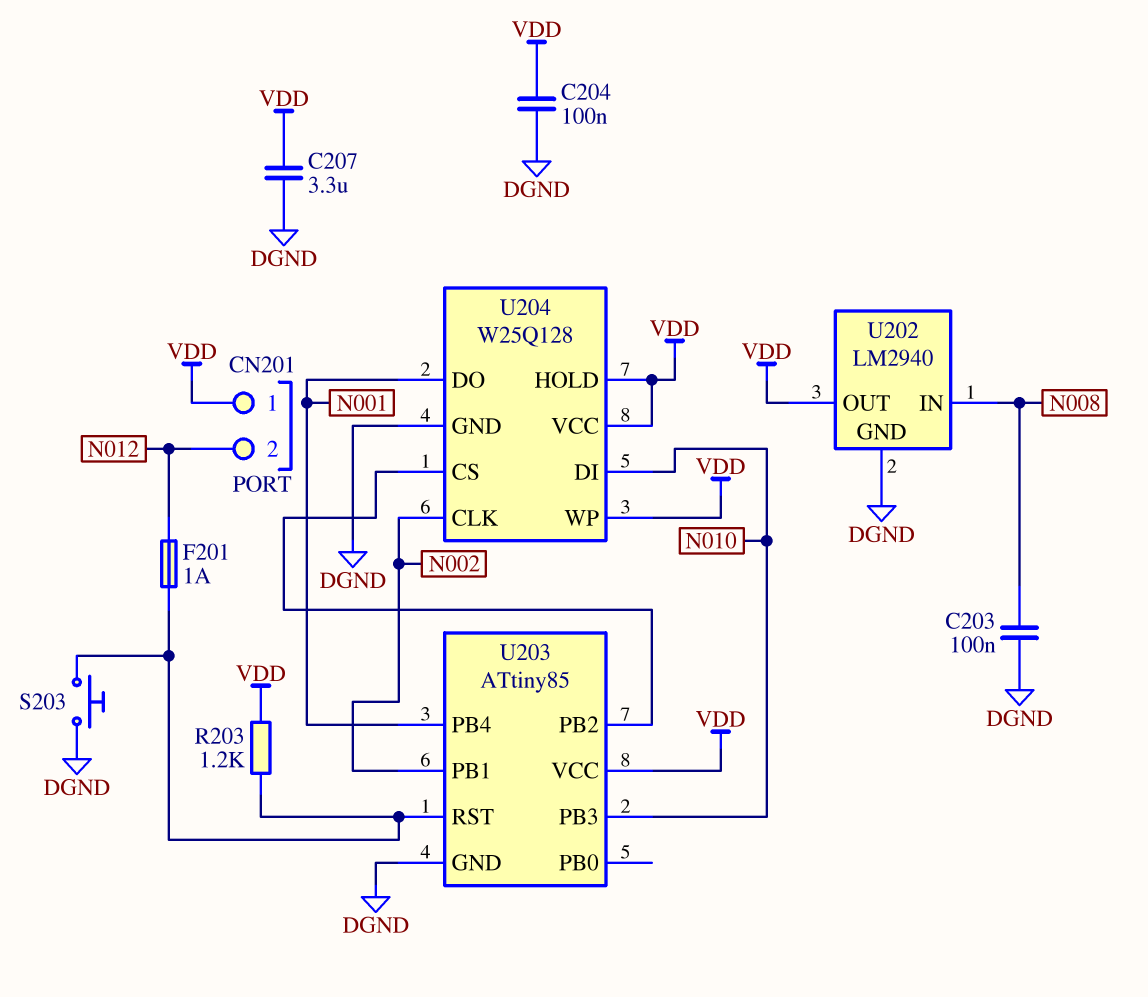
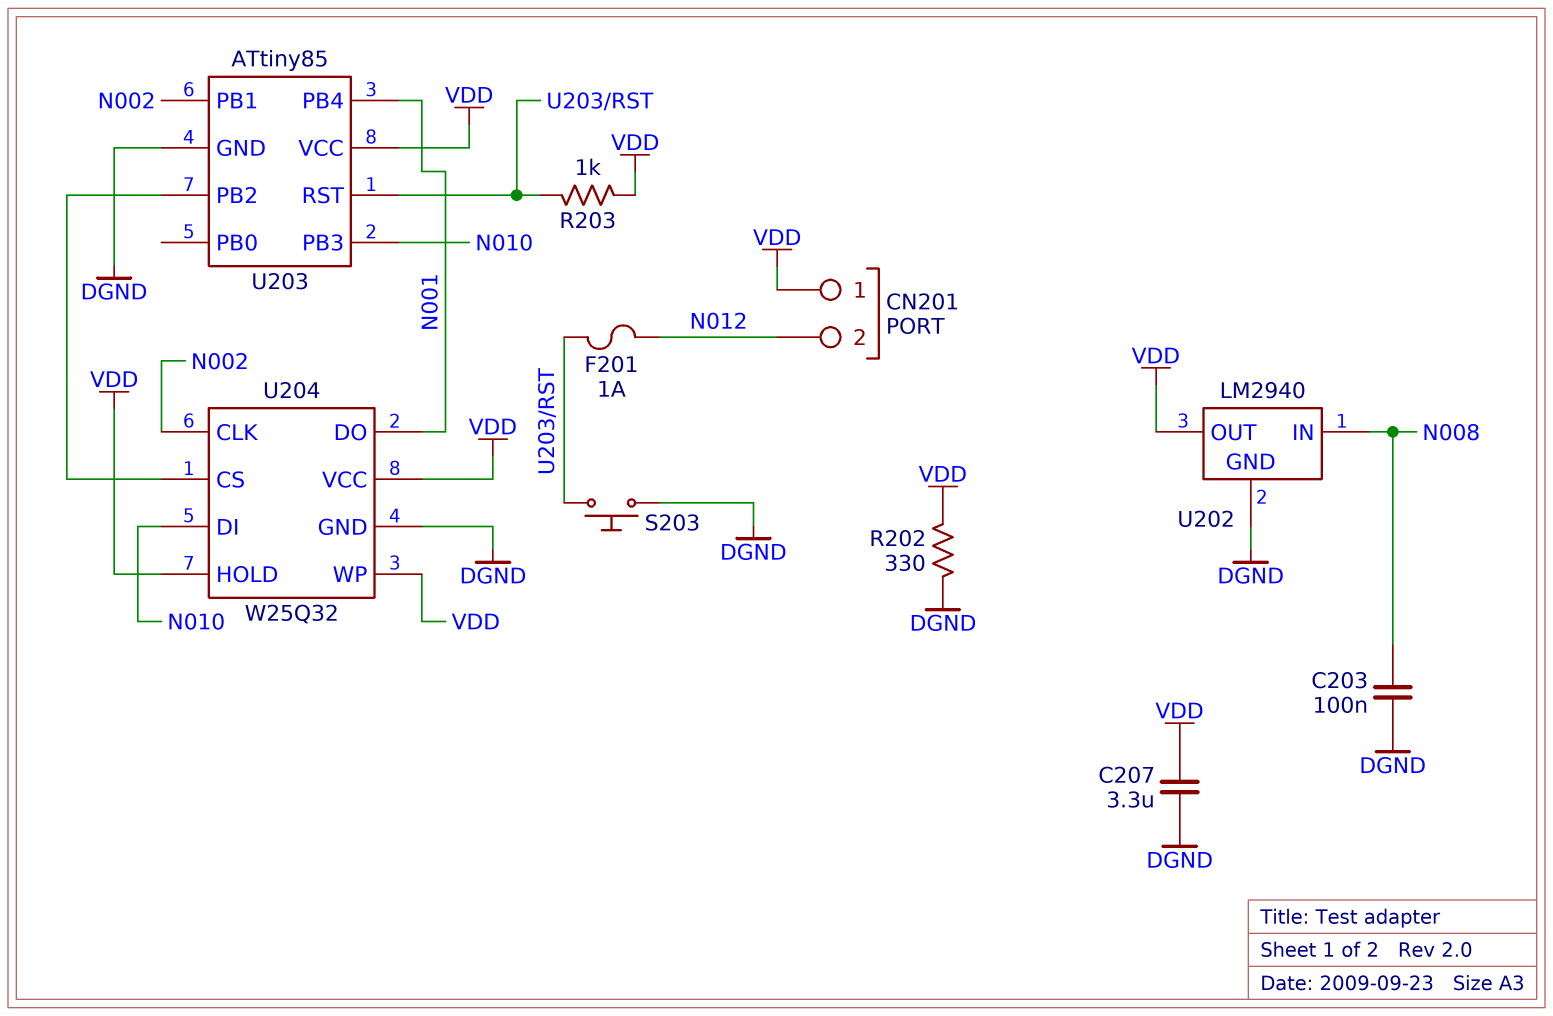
C204: 100nF (DGND, VDD) -> none
R202: none -> 330 (DGND, VDD)
R203: 1.2k (U203/RST, VDD) -> 1k (U203/RST, VDD)
U204: W25Q128 -> W25Q32

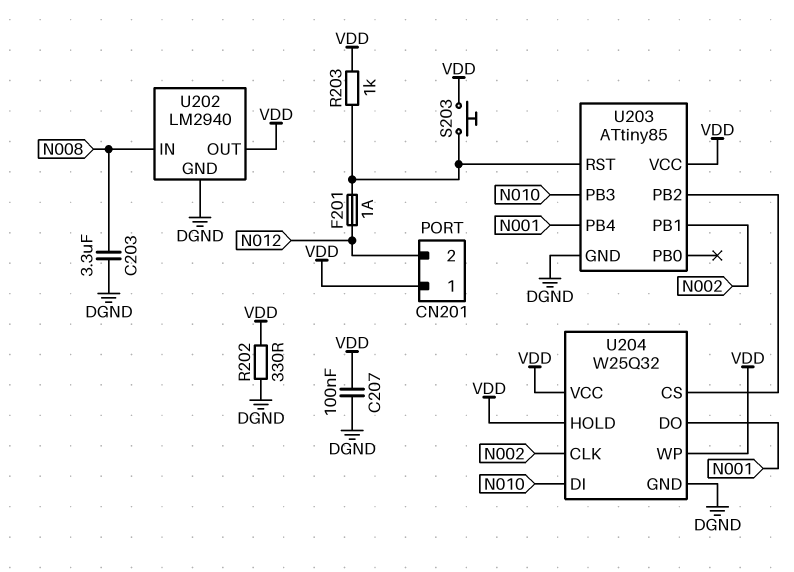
C203: 100nF (DGND, N008) -> 3.3uF (DGND, N008)
C207: 3.3uF (DGND, VDD) -> 100nF (DGND, VDD)
S203: button (DGND, U203/RST) -> button (U203/RST, VDD)

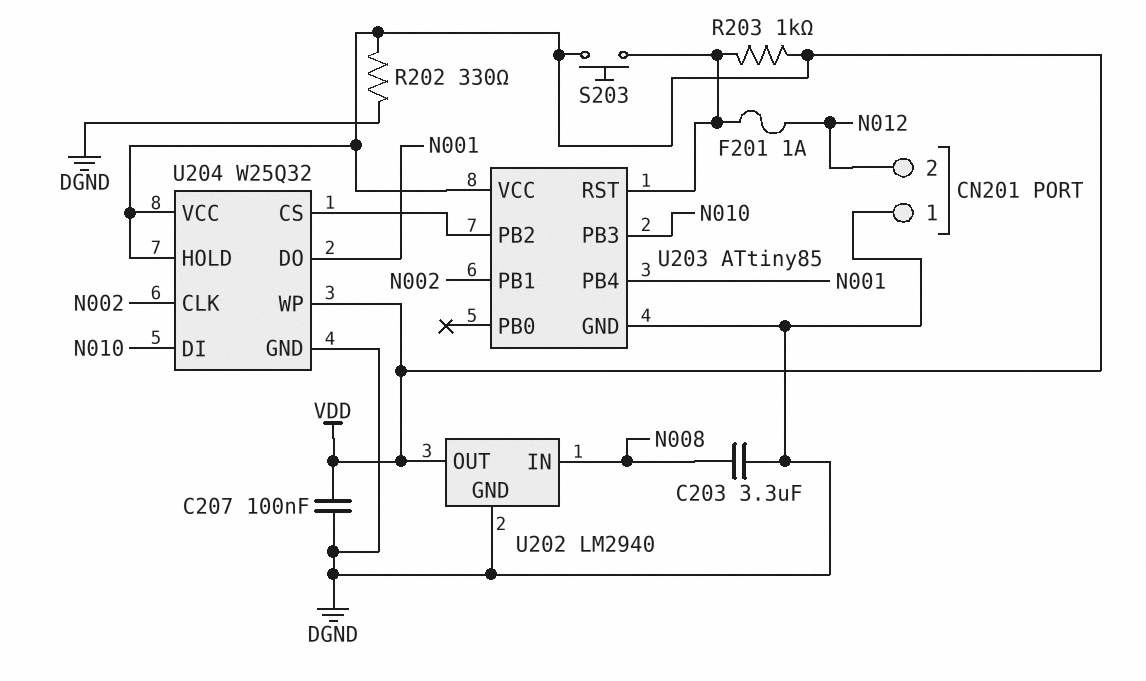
CN201 pin 1: VDD -> DGND

